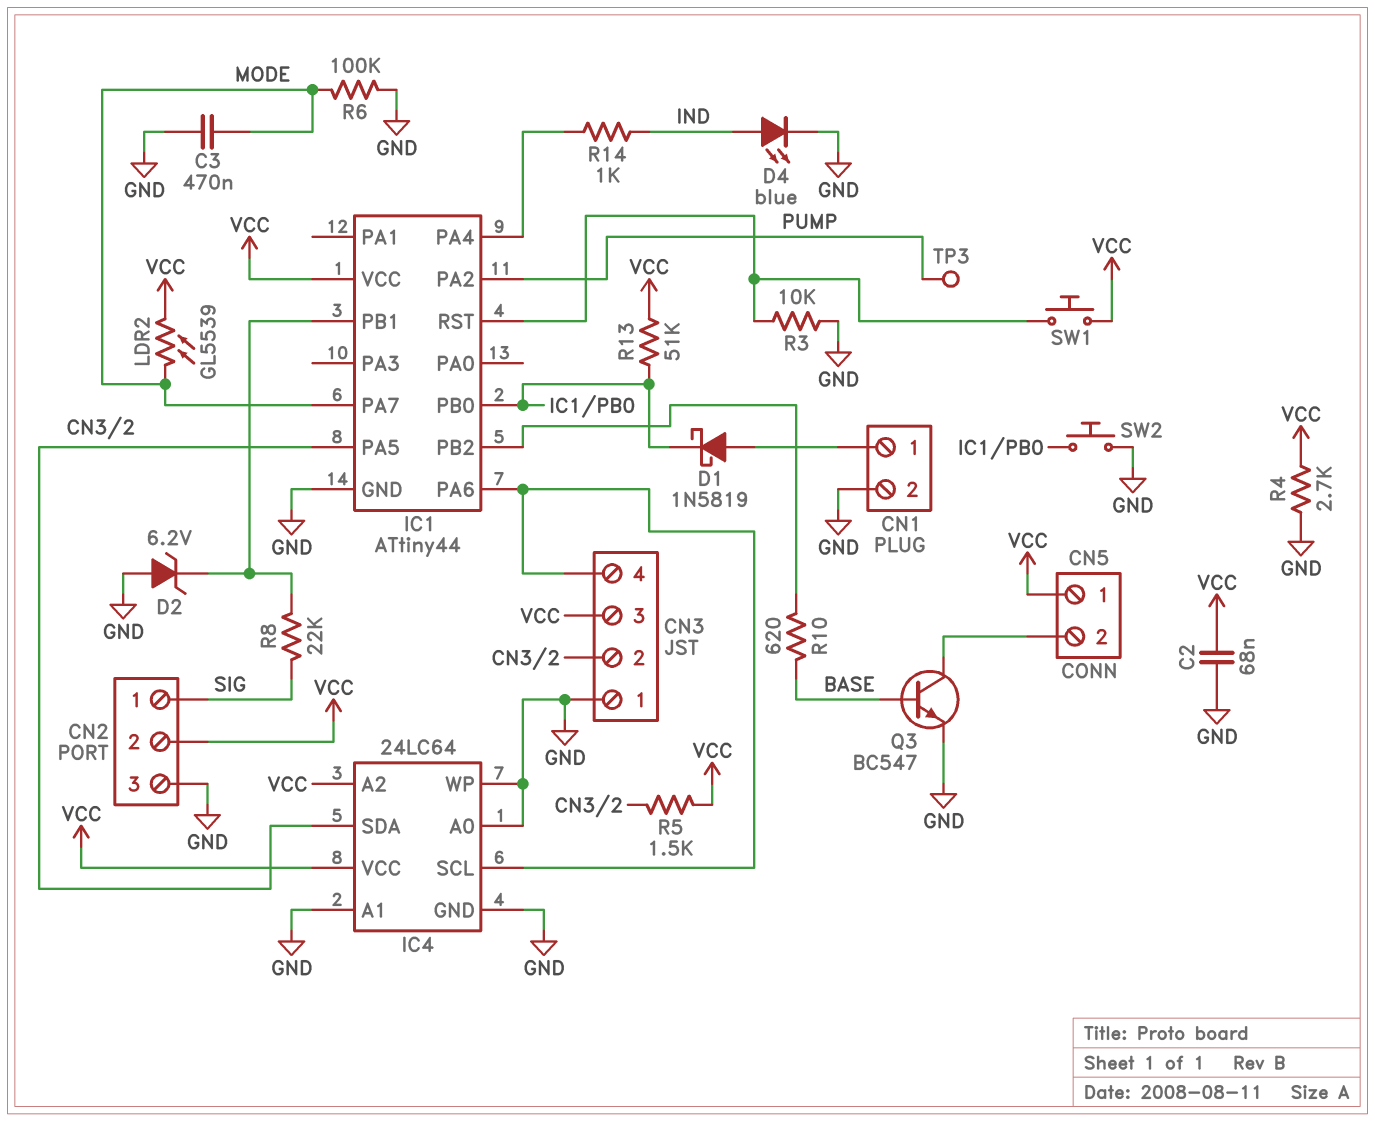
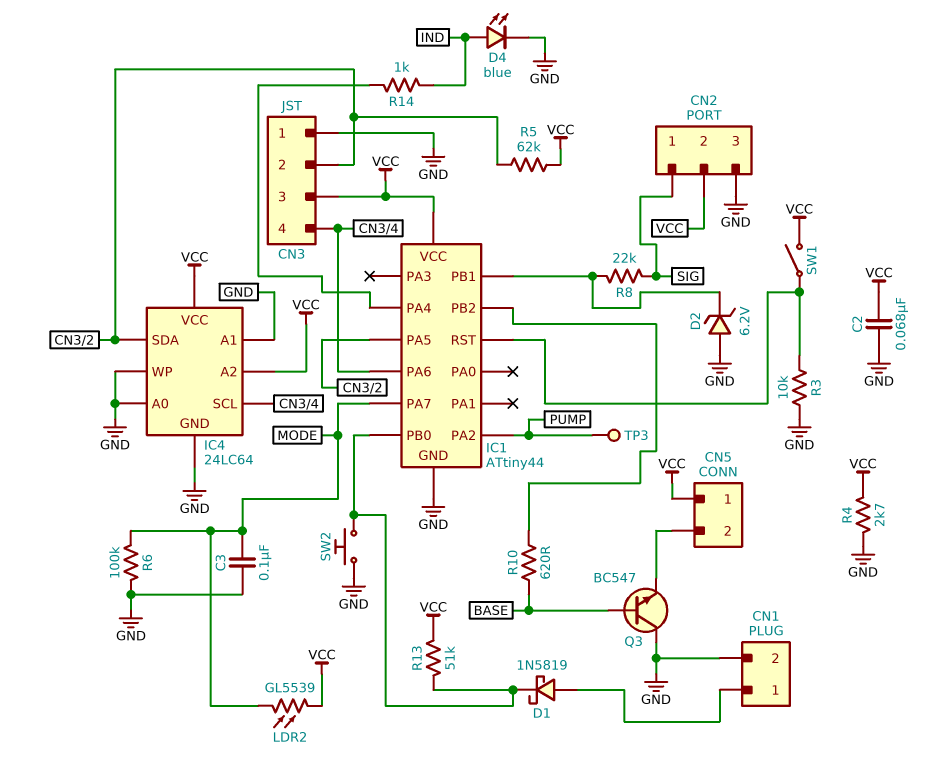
C3: 470nF (GND, MODE) -> 100nF (GND, MODE)
Q3: NPN BC547 (B BASE, C CN5/2, E GND) -> NPN BC547 (B BASE, C GND, E CN5/2)
R5: 1.5k (CN3/2, VCC) -> 62k (CN3/2, VCC)
SW1: button (IC1/RST, VCC) -> switch (IC1/RST, VCC)

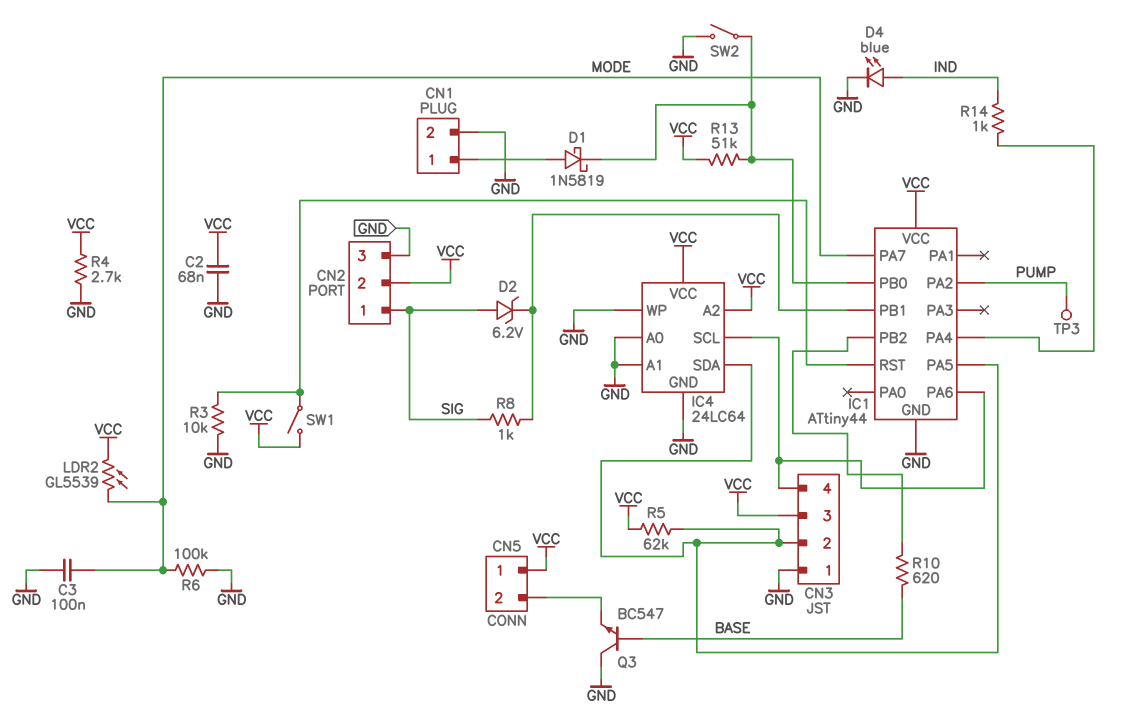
D2: zener 6.2V (A GND, K IC1/PB1) -> zener 6.2V (A SIG, K IC1/PB1)
R8: 22k (IC1/PB1, SIG) -> 1k (IC1/PB1, SIG)
SW2: button (GND, IC1/PB0) -> switch (GND, IC1/PB0)

